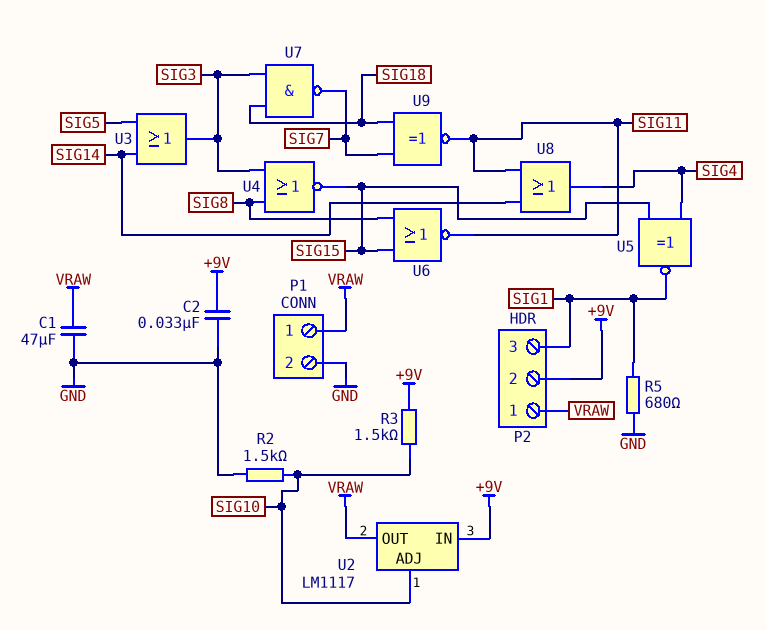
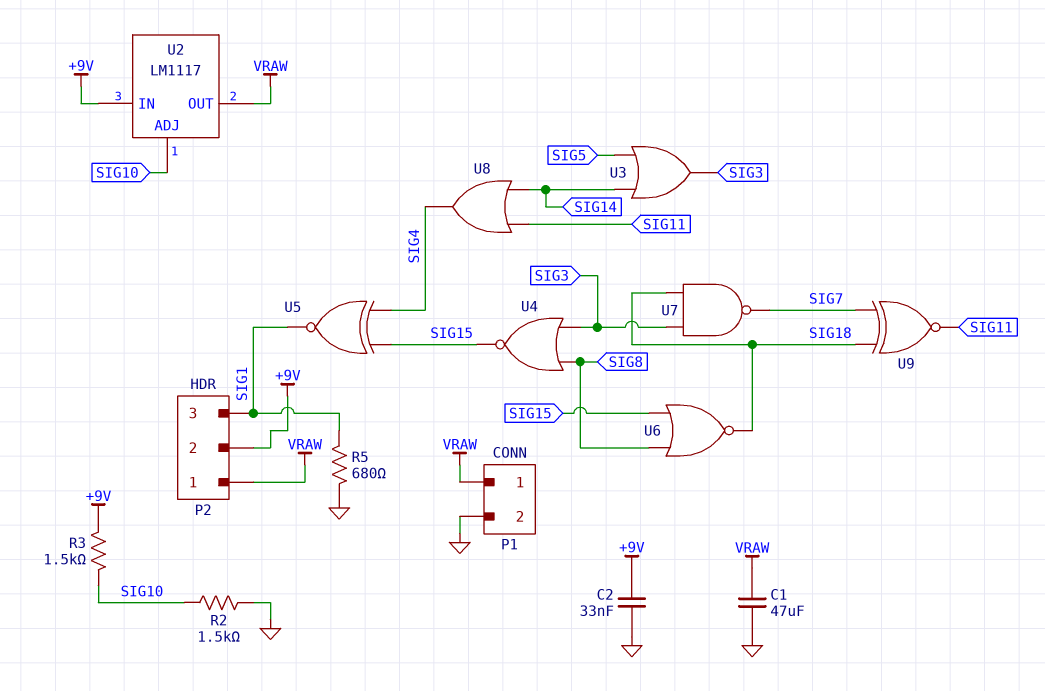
U6: NOR (in SIG8, in SIG15, out SIG11) -> NOR (in SIG8, in SIG15, out SIG18)

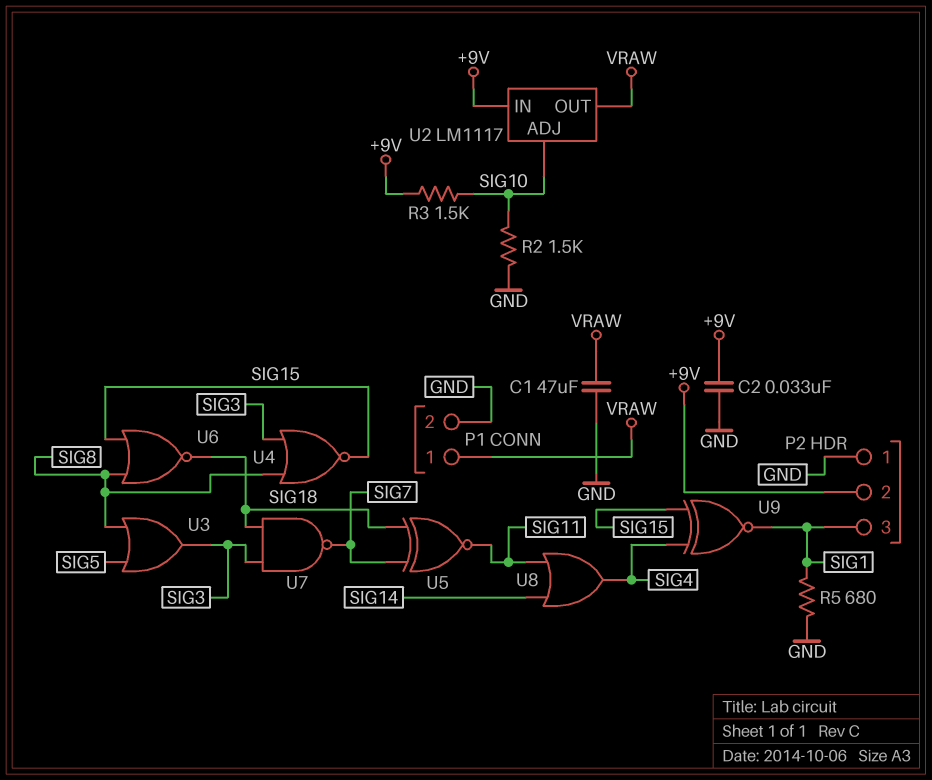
P2 pin 1: VRAW -> GND
U3: OR (in SIG5, in SIG14, out SIG3) -> OR (in SIG5, in SIG8, out SIG3)
U5: XNOR (in SIG4, in SIG15, out SIG1) -> XNOR (in SIG7, in SIG18, out SIG11)
U9: XNOR (in SIG7, in SIG18, out SIG11) -> XNOR (in SIG4, in SIG15, out SIG1)

